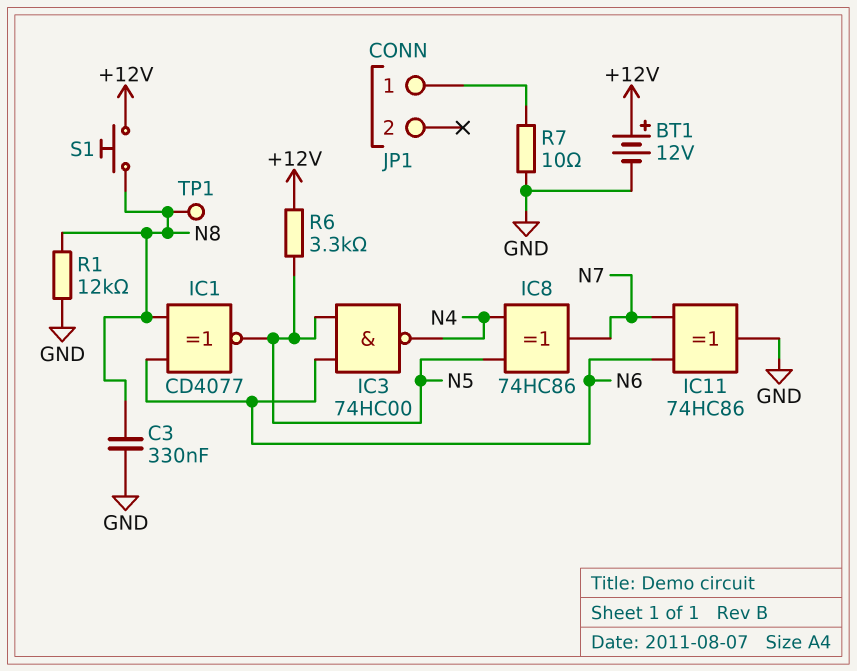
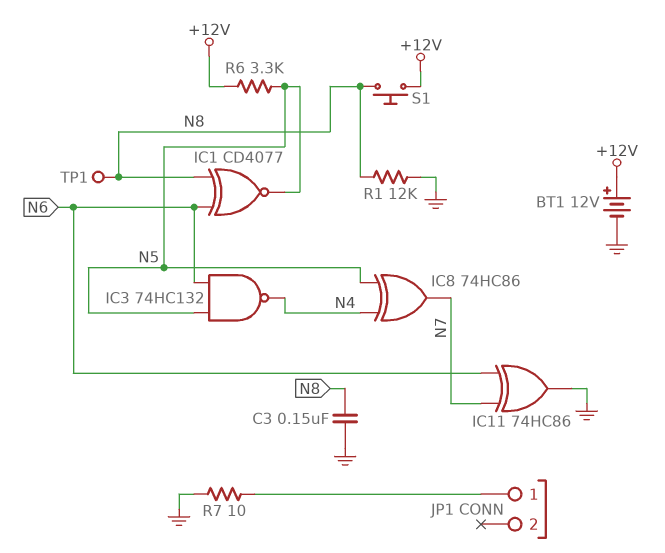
C3: 330nF (GND, N8) -> 150nF (GND, N8)
IC3: NAND 74HC00 (in N5, in N6, out N4) -> NAND 74HC132 (in N5, in N6, out N4)

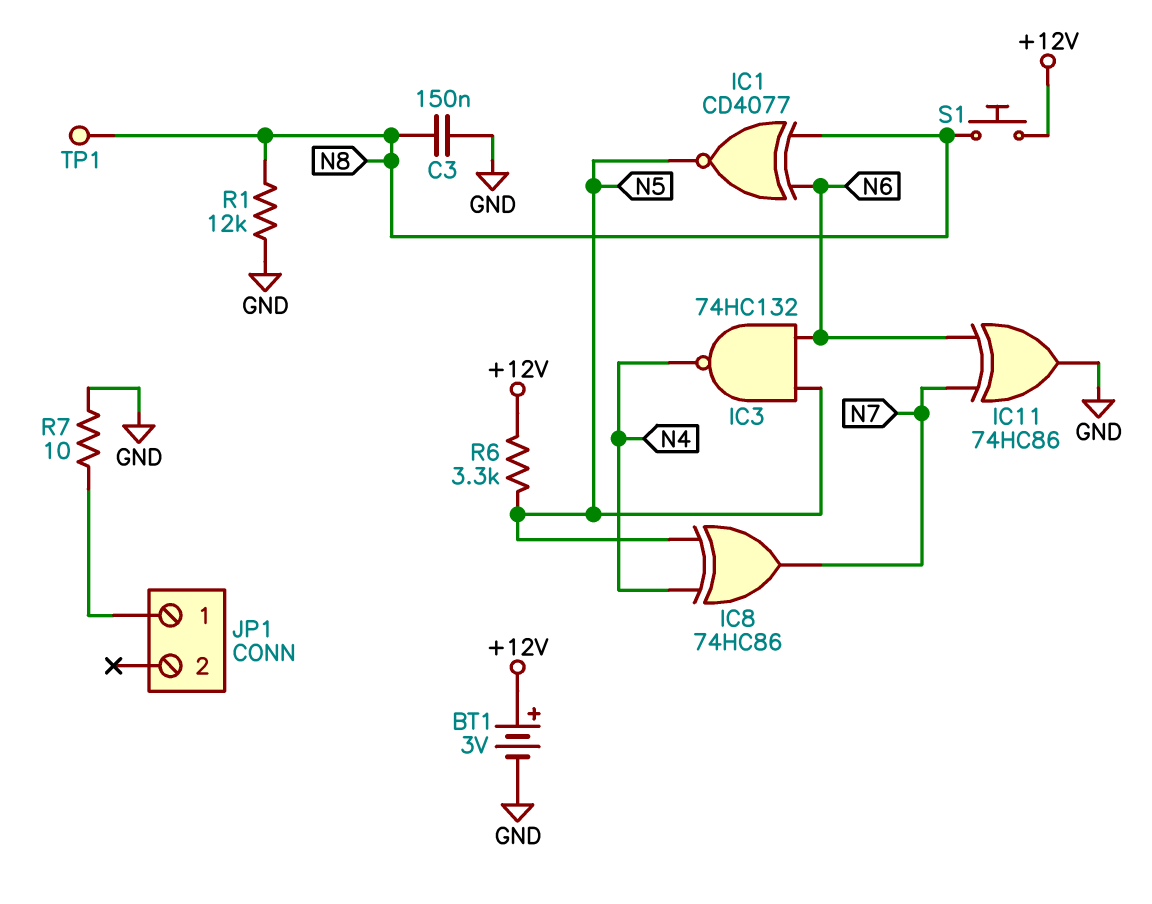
BT1: 12V (plus +12V, minus GND) -> 3V (plus +12V, minus GND)

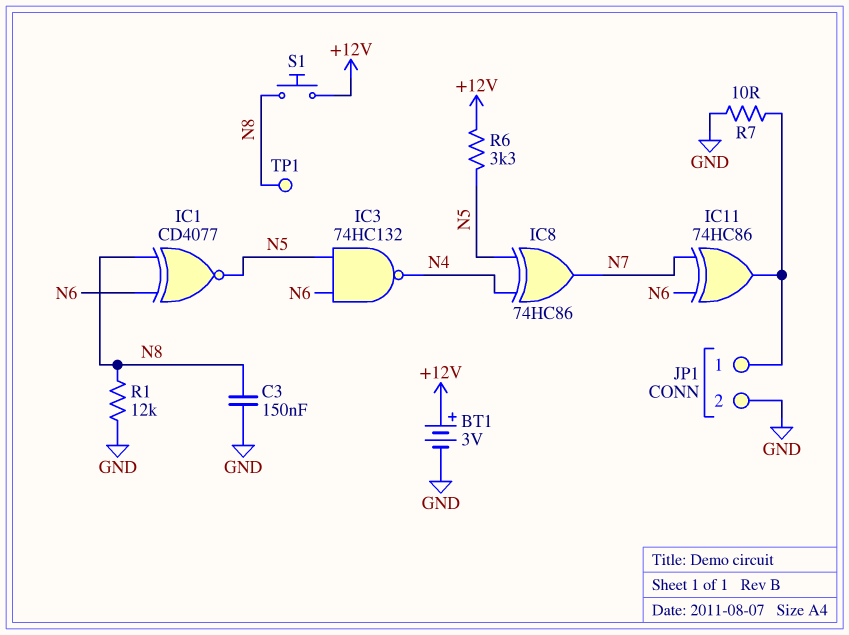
IC11: XOR 74HC86 (in N6, in N7, out GND) -> XOR 74HC86 (in N6, in N7, out JP1/1)
JP1 pin 2: none -> GND

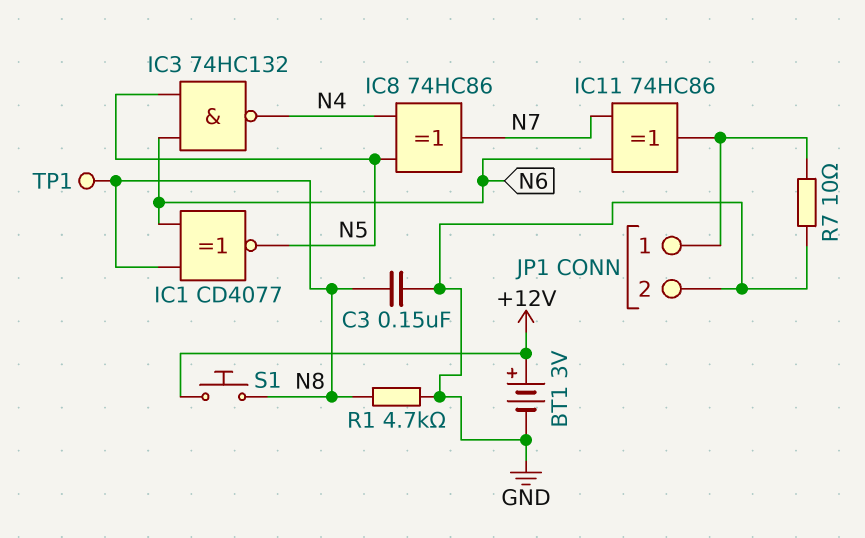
R1: 12k (GND, N8) -> 4.7k (GND, N8)
R6: 3.3k (+12V, N5) -> none

